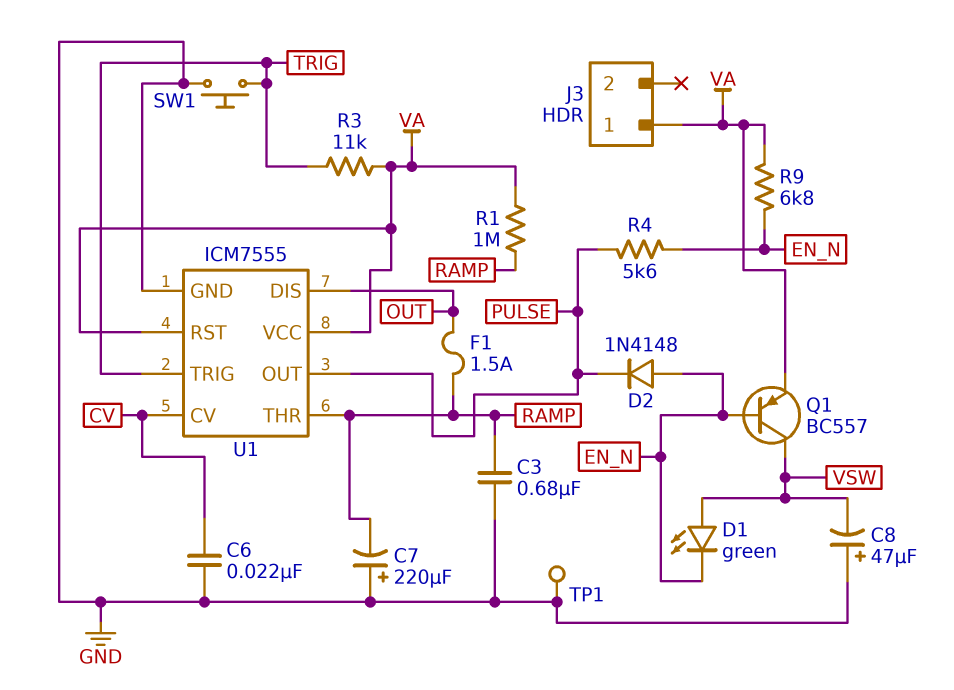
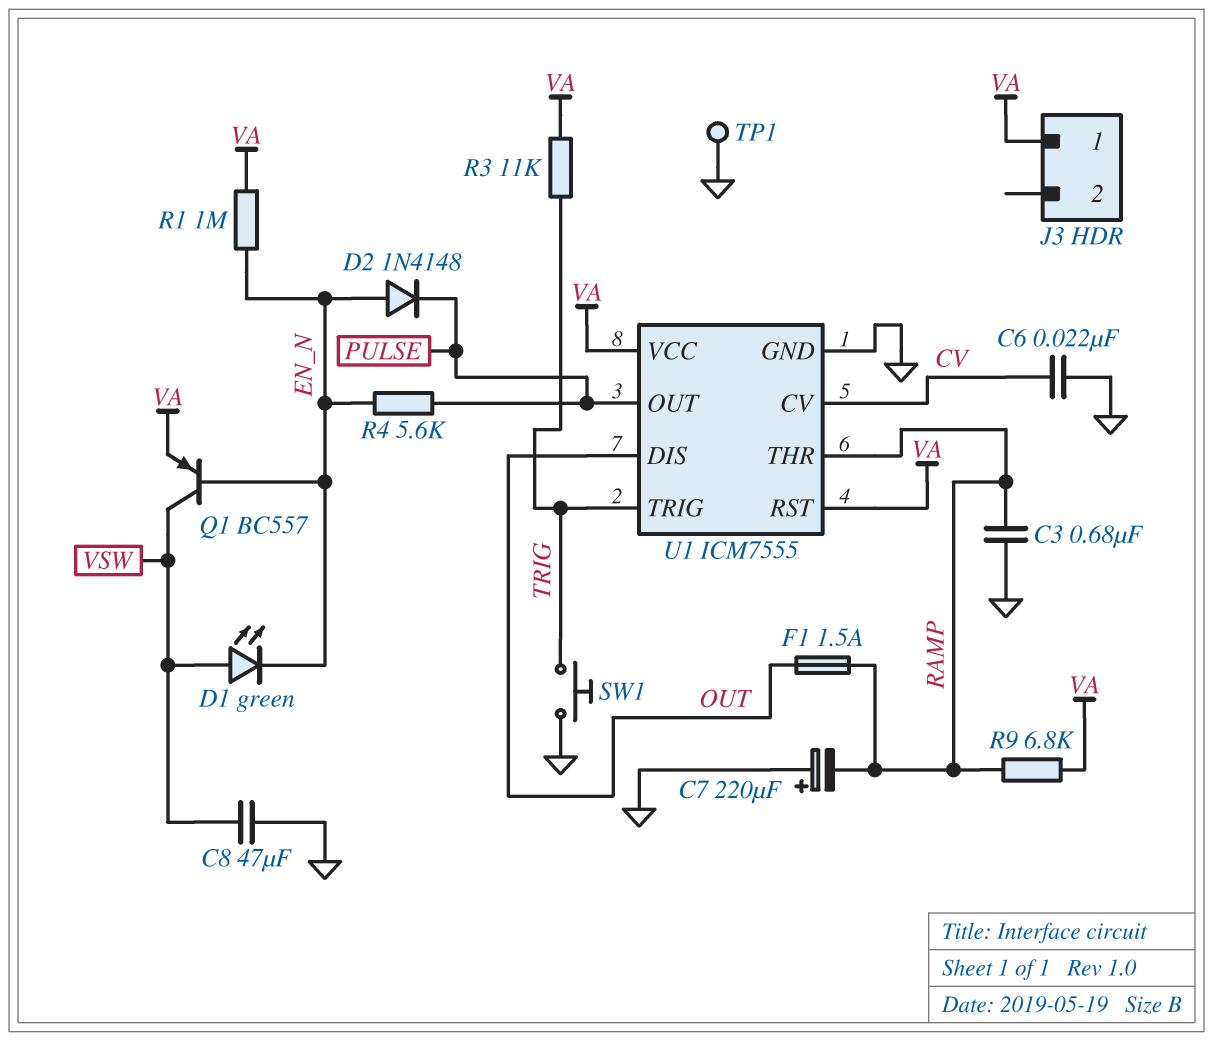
C8: 47uF (plus GND, minus VSW) -> 47uF (GND, VSW)
R1: 1M (RAMP, VA) -> 1M (EN_N, VA)
R9: 6.8k (EN_N, VA) -> 6.8k (RAMP, VA)

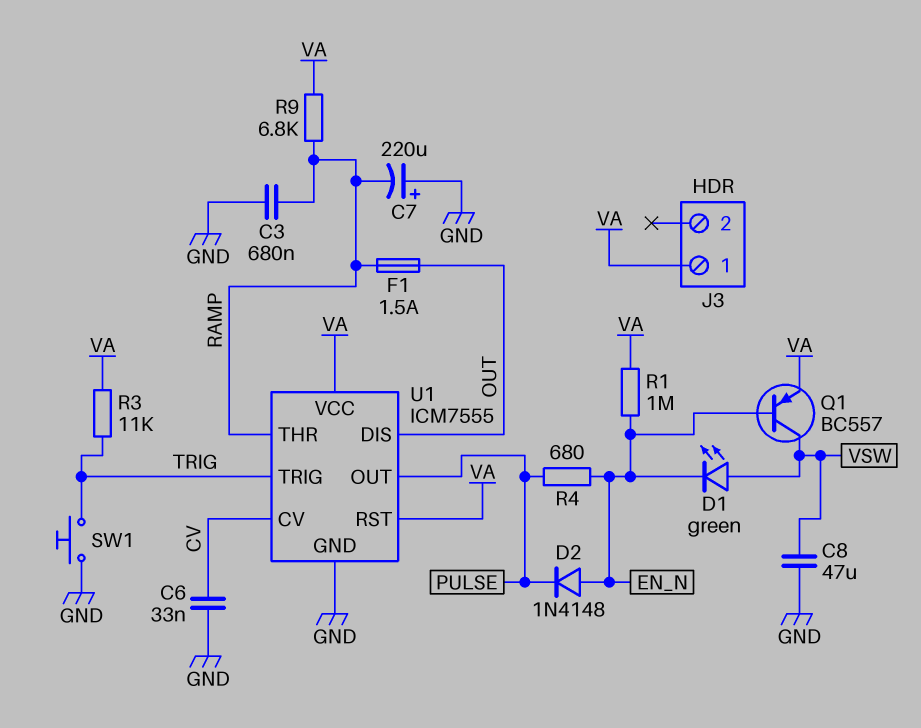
C6: 22nF (CV, GND) -> 33nF (CV, GND)
R4: 5.6k (EN_N, PULSE) -> 680 (EN_N, PULSE)
TP1: test point (GND) -> none

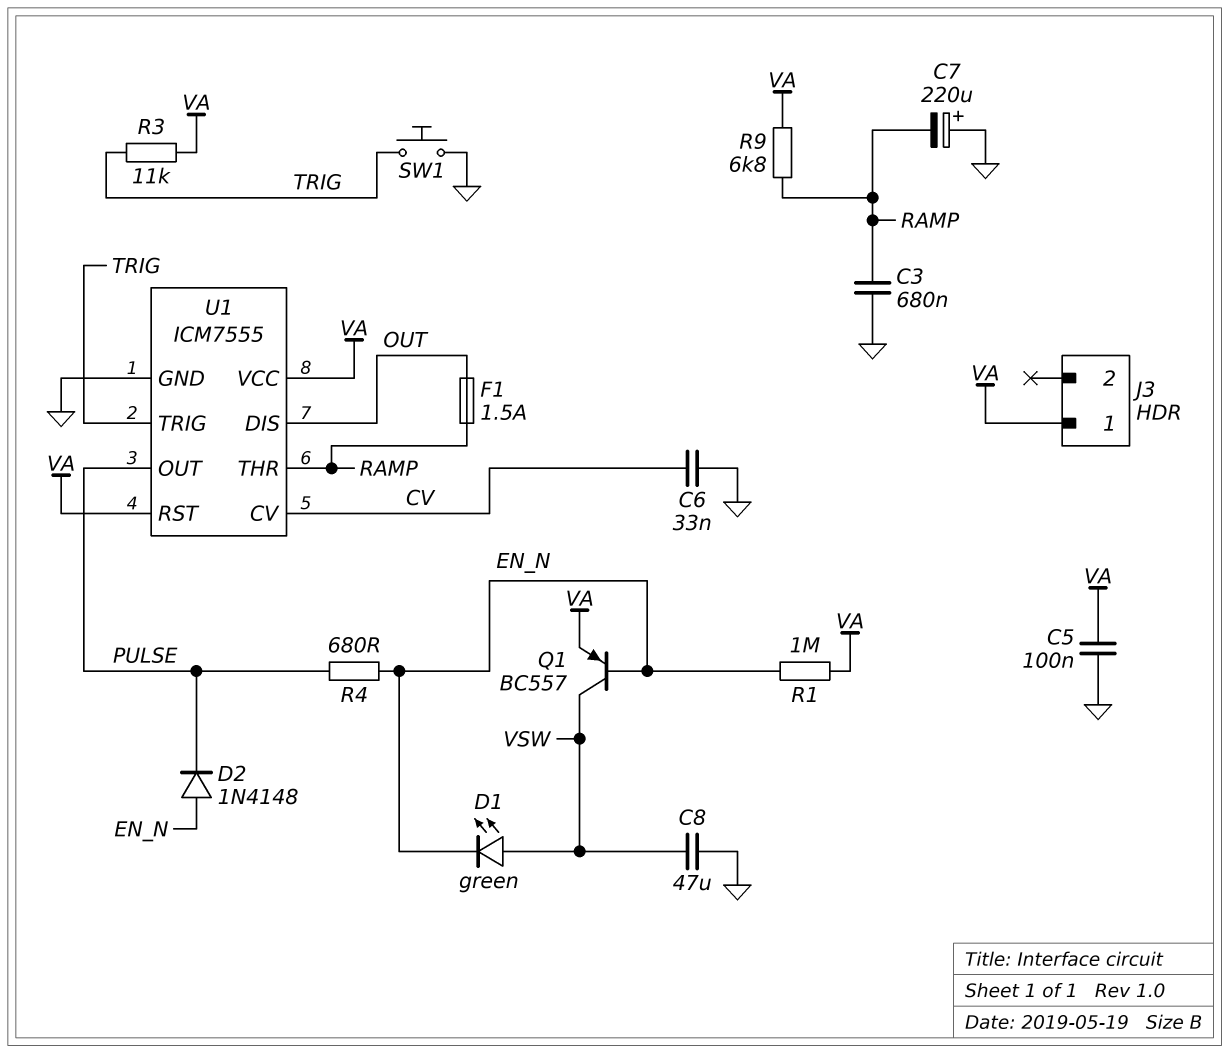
C5: none -> 100nF (GND, VA)

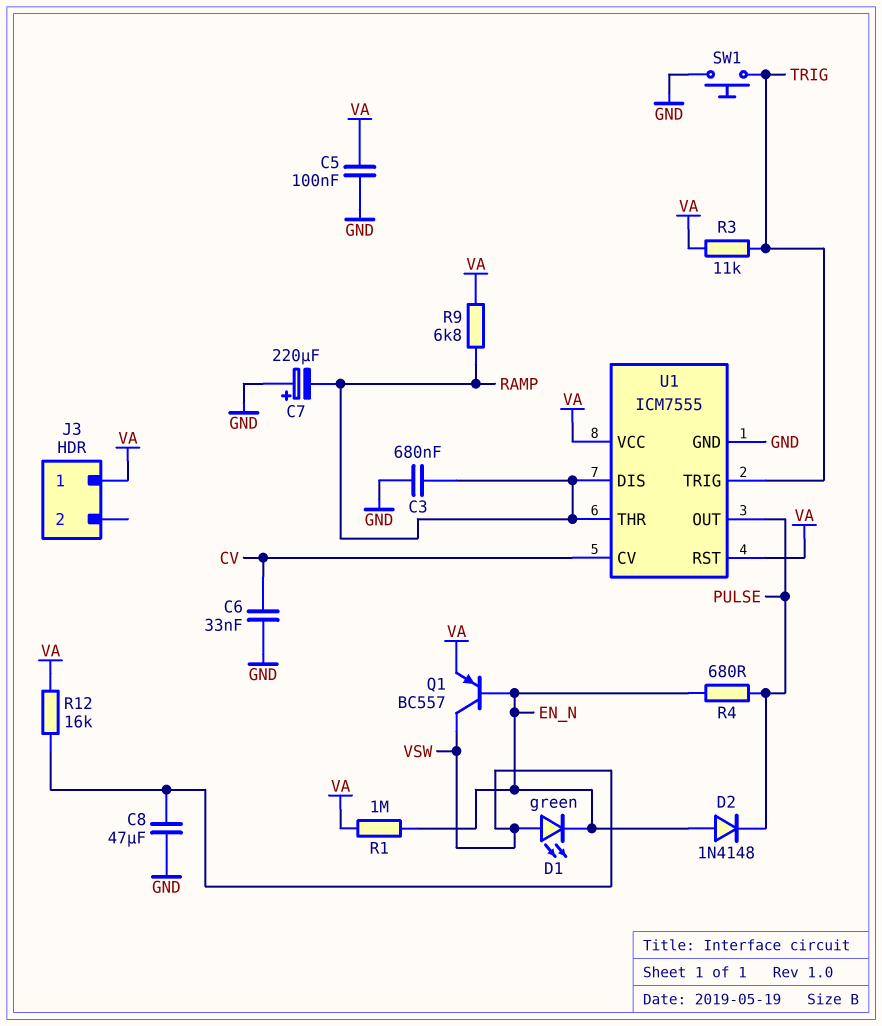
F1: 1.5A (OUT, RAMP) -> none
R12: none -> 16k (VA, VSW)
U1 pin DIS: OUT -> RAMP

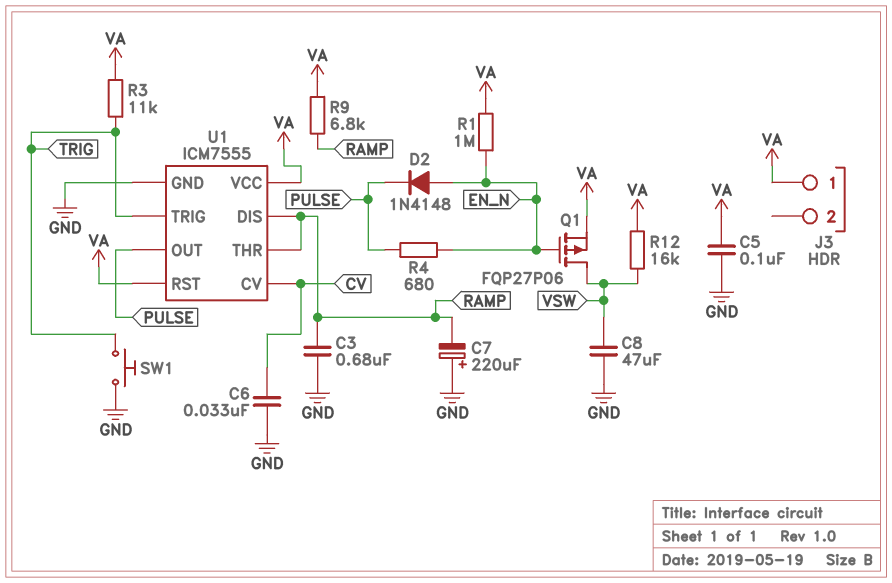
D1: LED green (A VSW, K EN_N) -> none
Q1: PNP BC557 (B EN_N, C VSW, E VA) -> PMOS FQP27P06 (G EN_N, D VSW, S VA)

